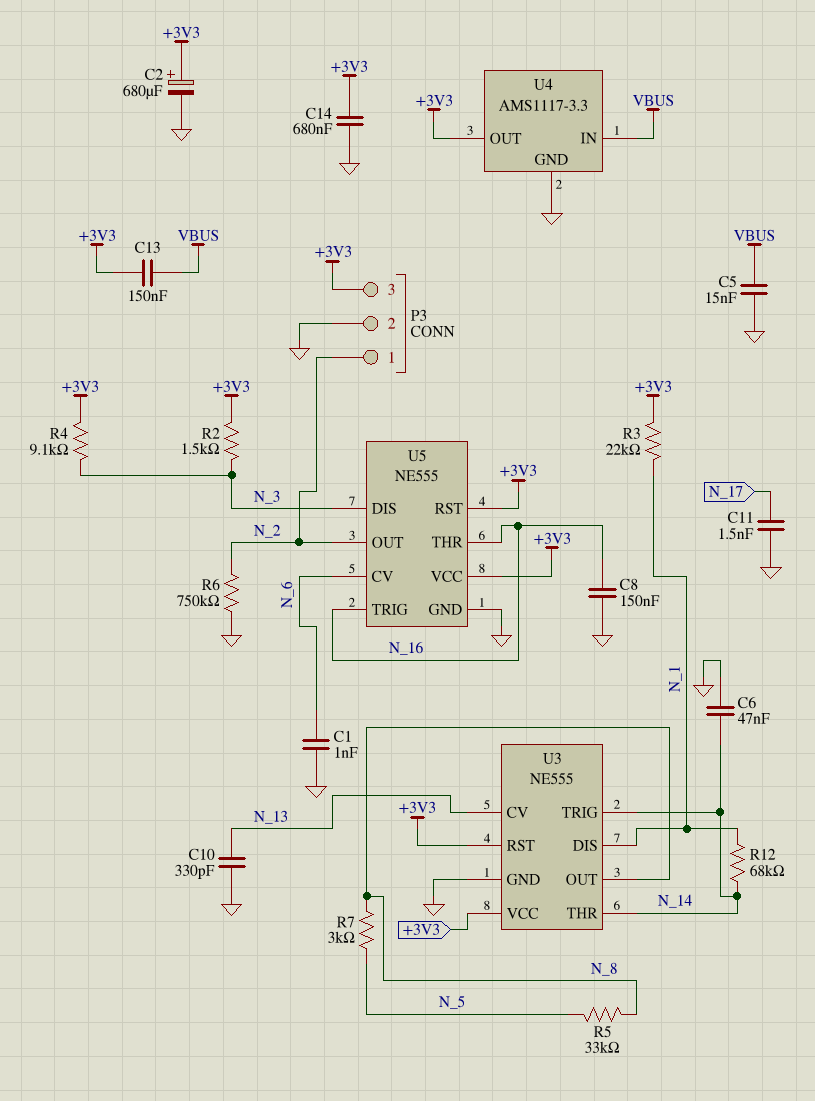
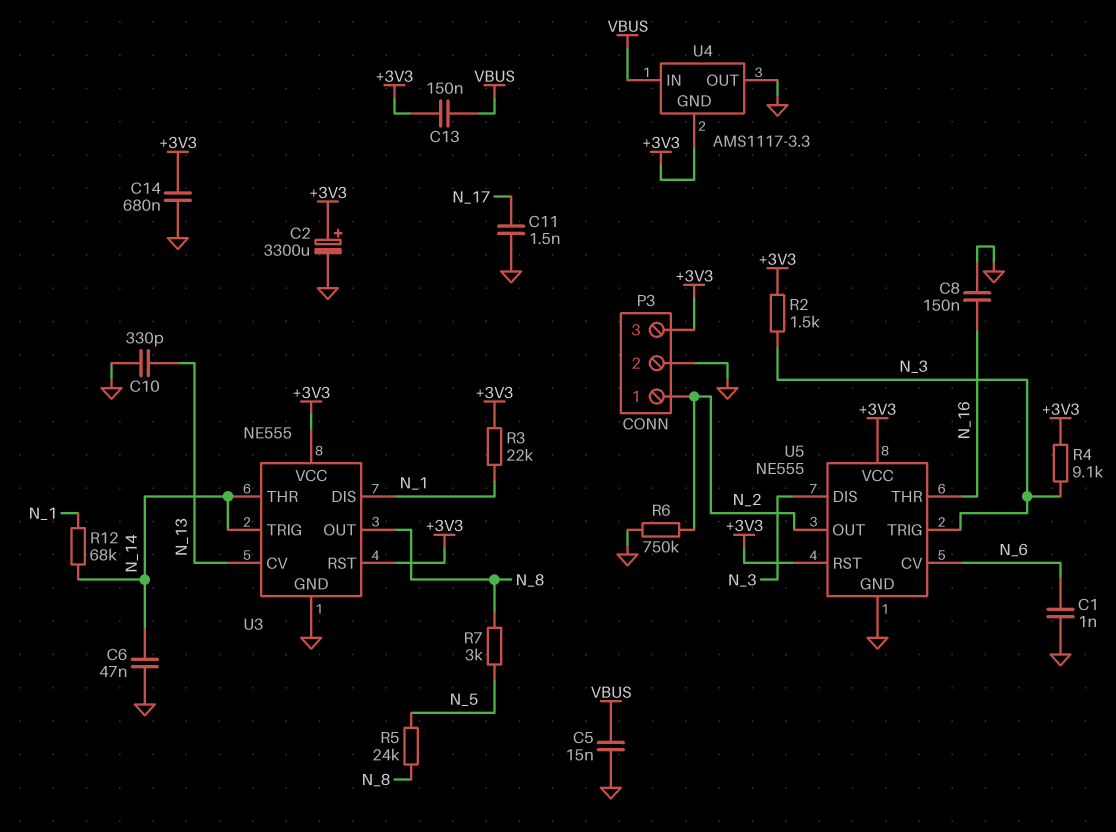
C2: 680uF (plus +3V3, minus GND) -> 3300uF (plus +3V3, minus GND)
R5: 33k (N_5, N_8) -> 24k (N_5, N_8)
U4 pin GND: GND -> +3V3
U4 pin OUT: +3V3 -> GND
U5 pin TRIG: N_16 -> N_3

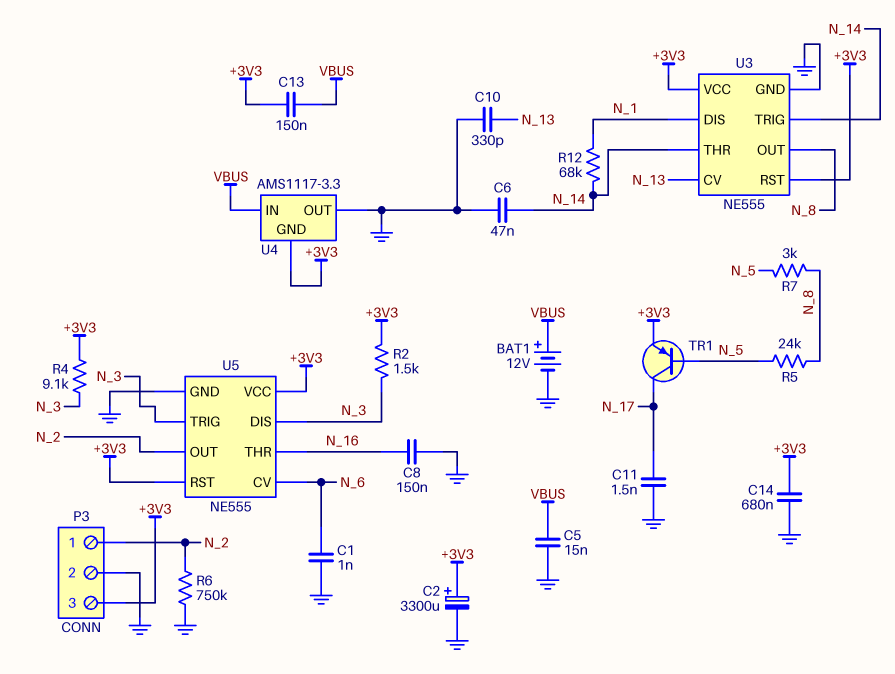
BAT1: none -> 12V (plus VBUS, minus GND)
R3: 22k (+3V3, N_1) -> none
TR1: none -> PNP (B N_5, C N_17, E +3V3)

